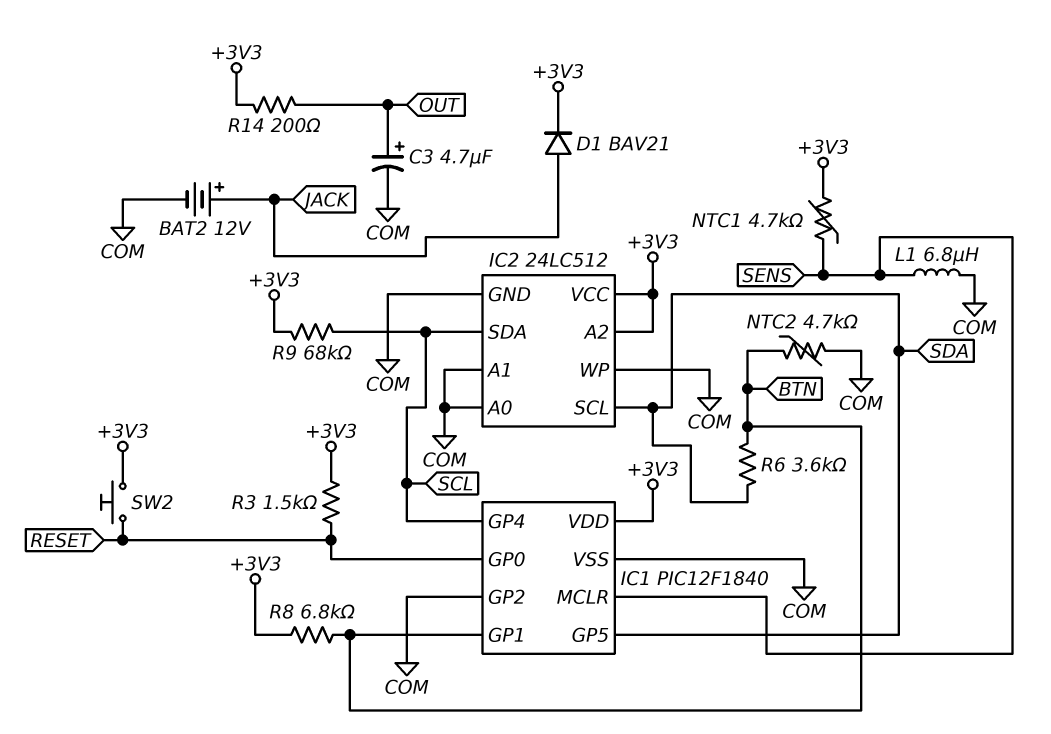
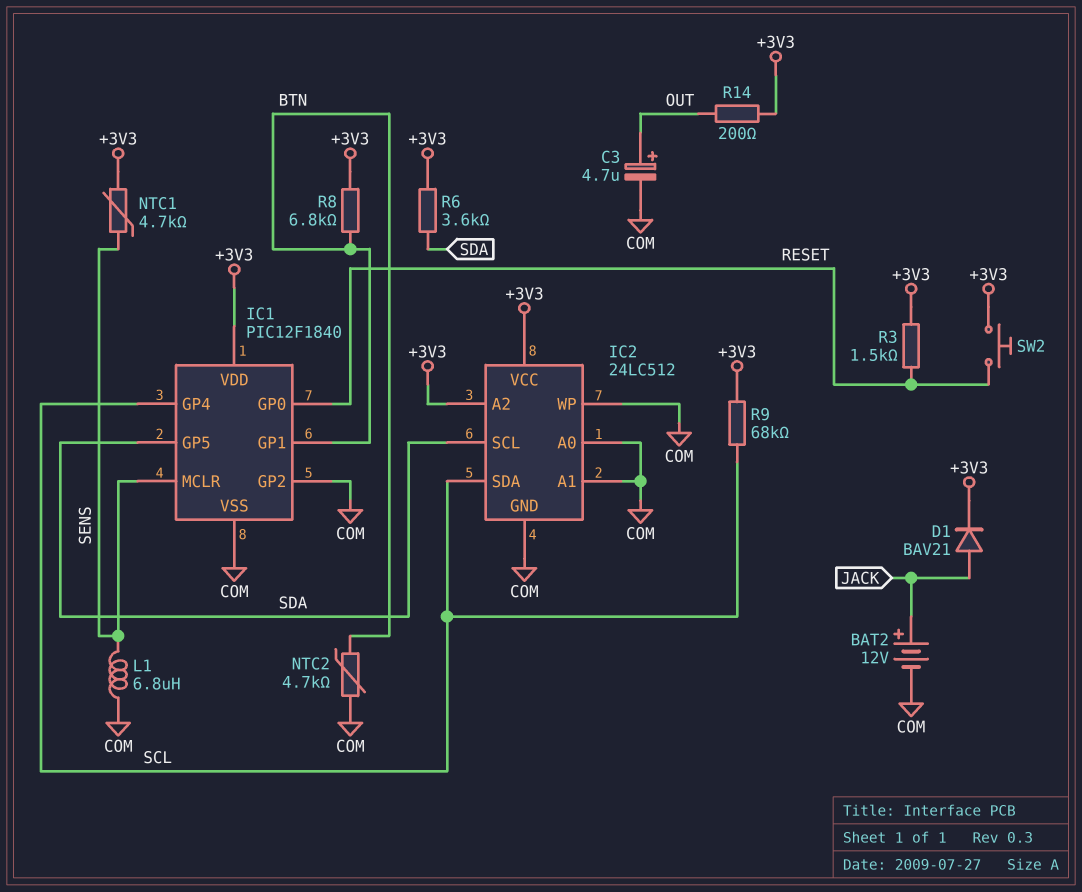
R6: 3.6k (BTN, SDA) -> 3.6k (+3V3, SDA)

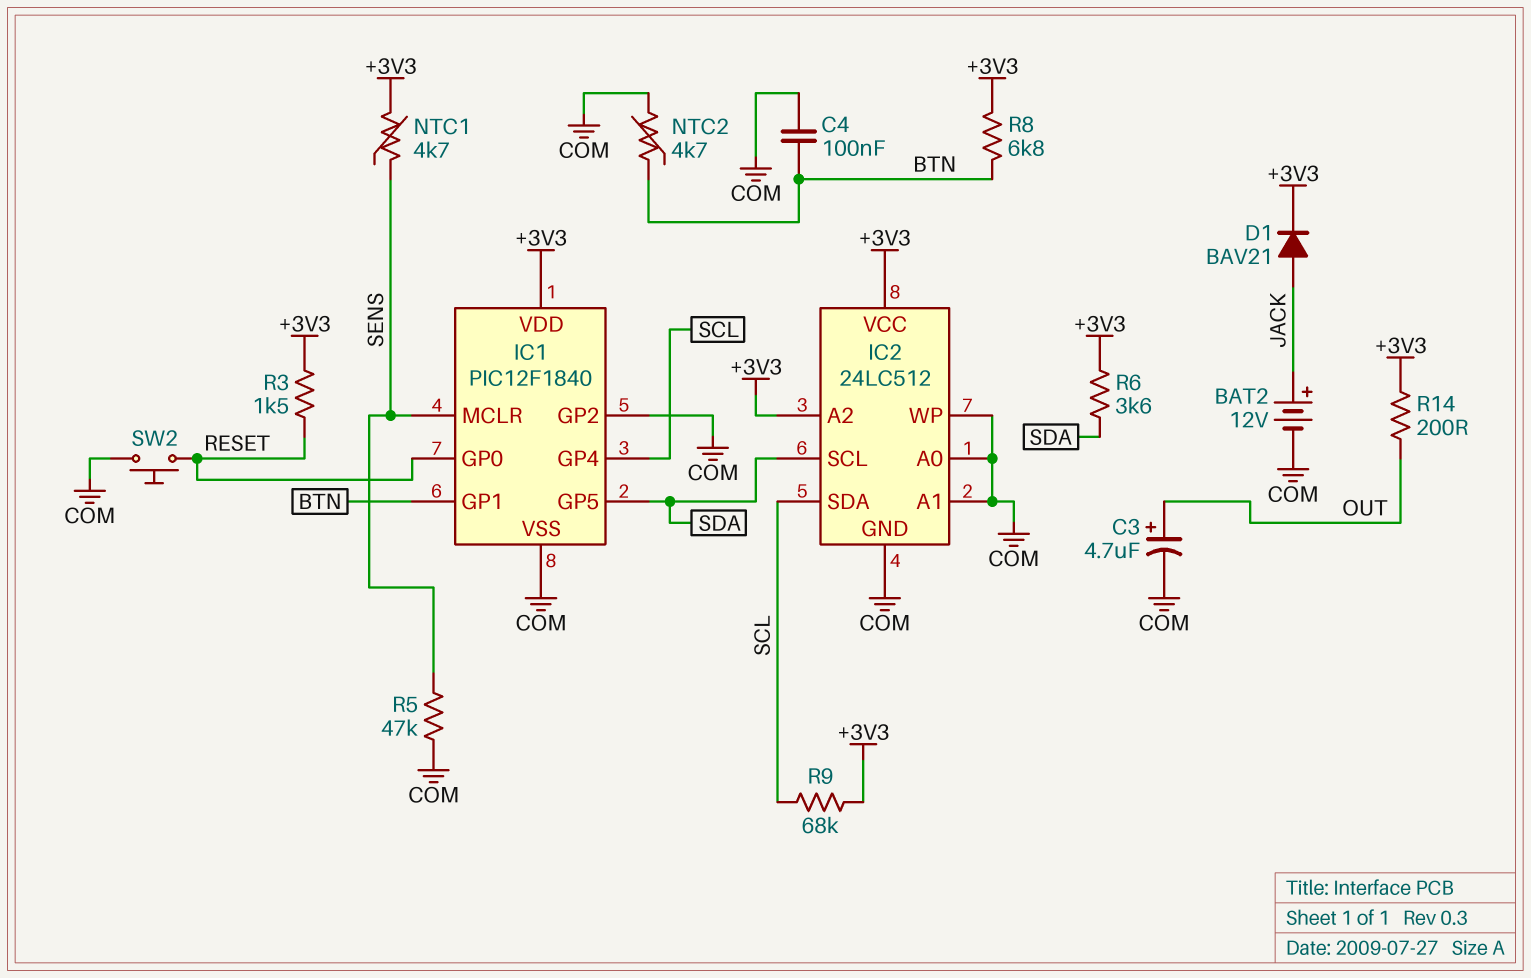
C4: none -> 100nF (BTN, COM)
L1: 6.8uH (COM, SENS) -> none
R5: none -> 47k (COM, SENS)
SW2: button (+3V3, RESET) -> button (COM, RESET)

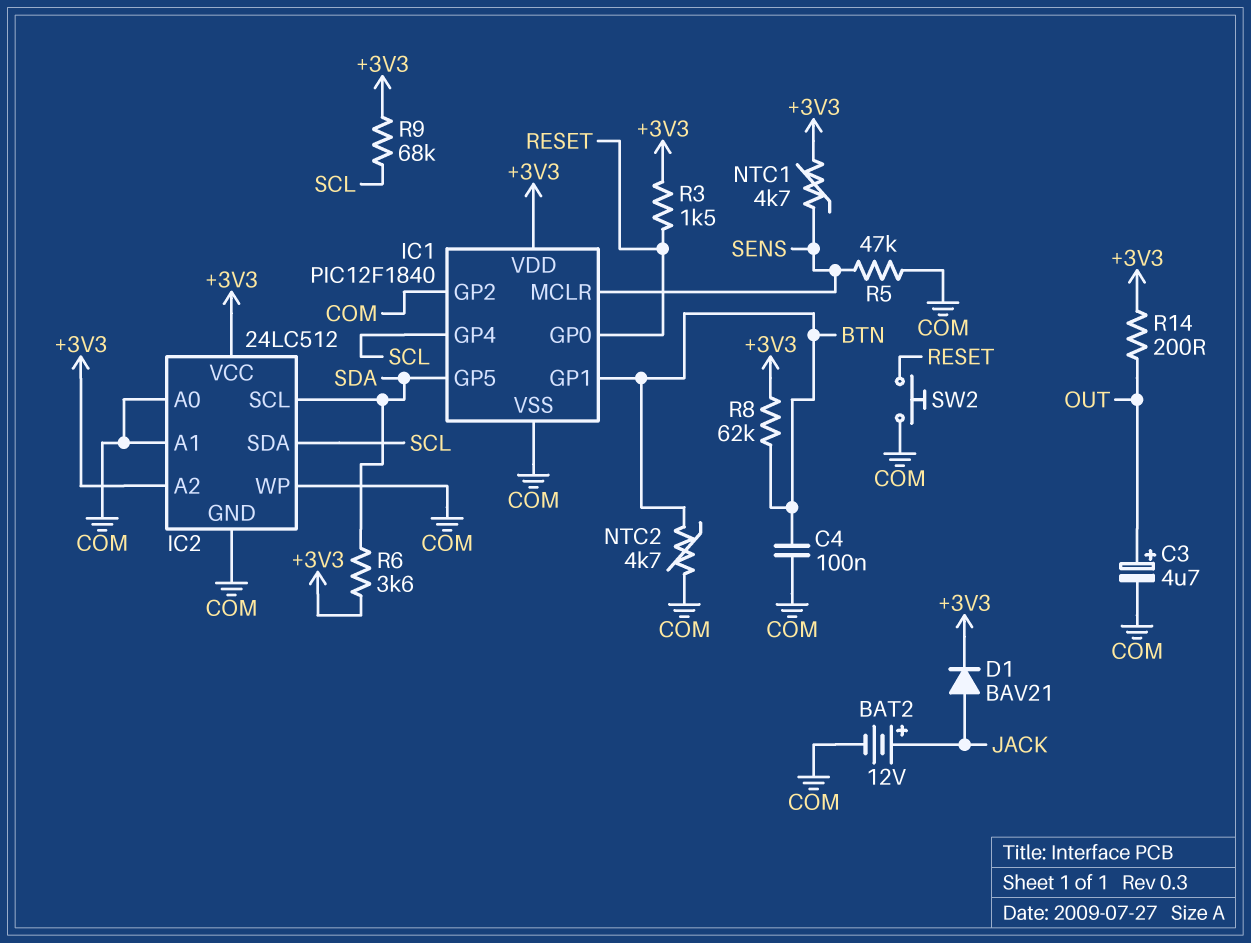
R8: 6.8k (+3V3, BTN) -> 62k (+3V3, BTN)

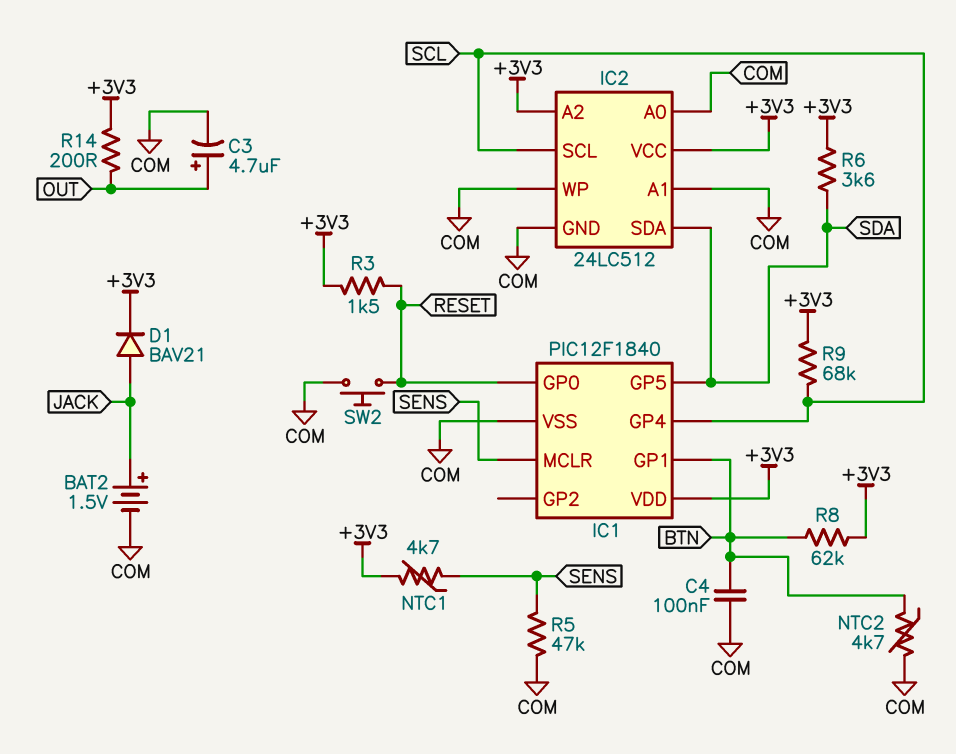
BAT2: 12V (plus JACK, minus COM) -> 1.5V (plus JACK, minus COM)
IC1 pin GP2: COM -> none
IC2 pin SCL: SDA -> SCL
IC2 pin SDA: SCL -> SDA

